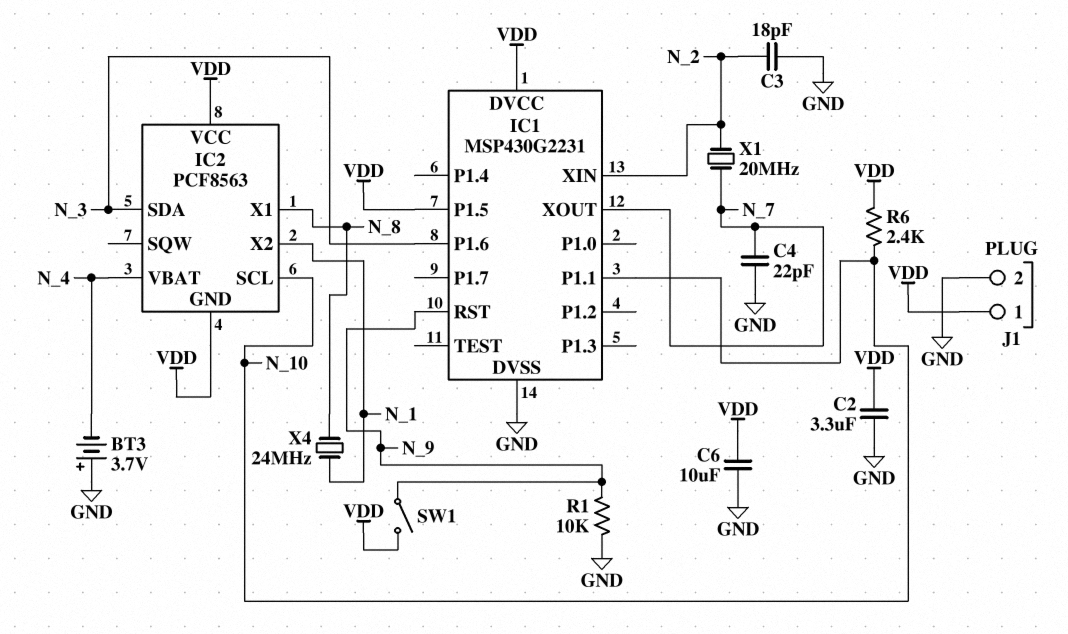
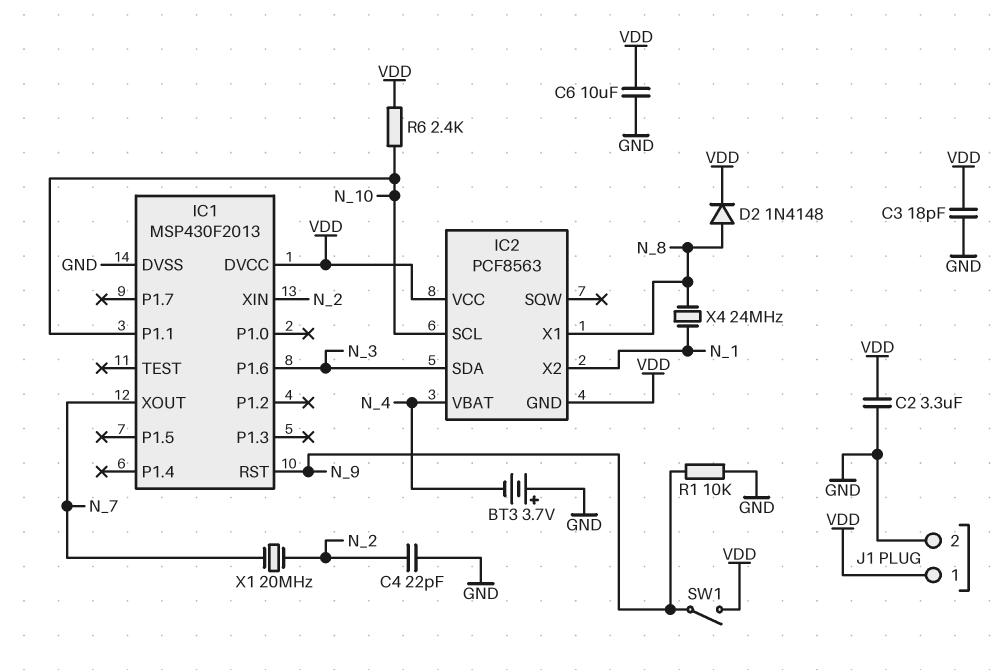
C3: 18pF (GND, N_2) -> 18pF (GND, VDD)
C4: 22pF (GND, N_7) -> 22pF (GND, N_2)
D2: none -> diode 1N4148 (A N_8, K VDD)
IC1: MSP430G2231 -> MSP430F2013
IC1 pin P1.5: VDD -> none

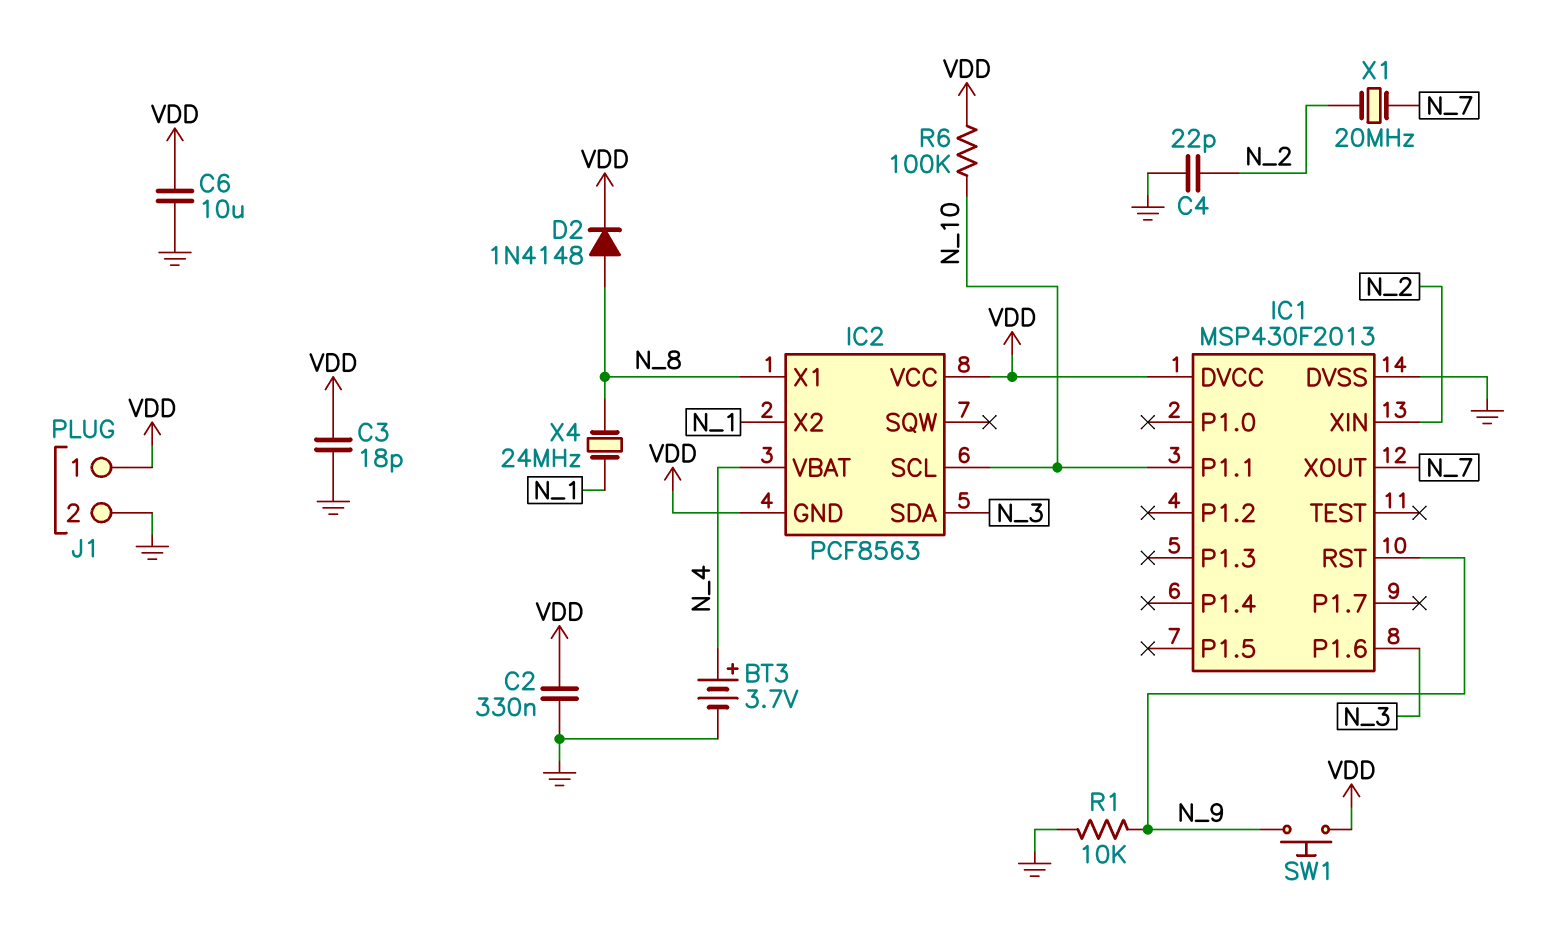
BT3: 3.7V (plus GND, minus N_4) -> 3.7V (plus N_4, minus GND)
C2: 3.3uF (GND, VDD) -> 330nF (GND, VDD)
R6: 2.4k (N_10, VDD) -> 100k (N_10, VDD)
SW1: switch (N_9, VDD) -> button (N_9, VDD)

